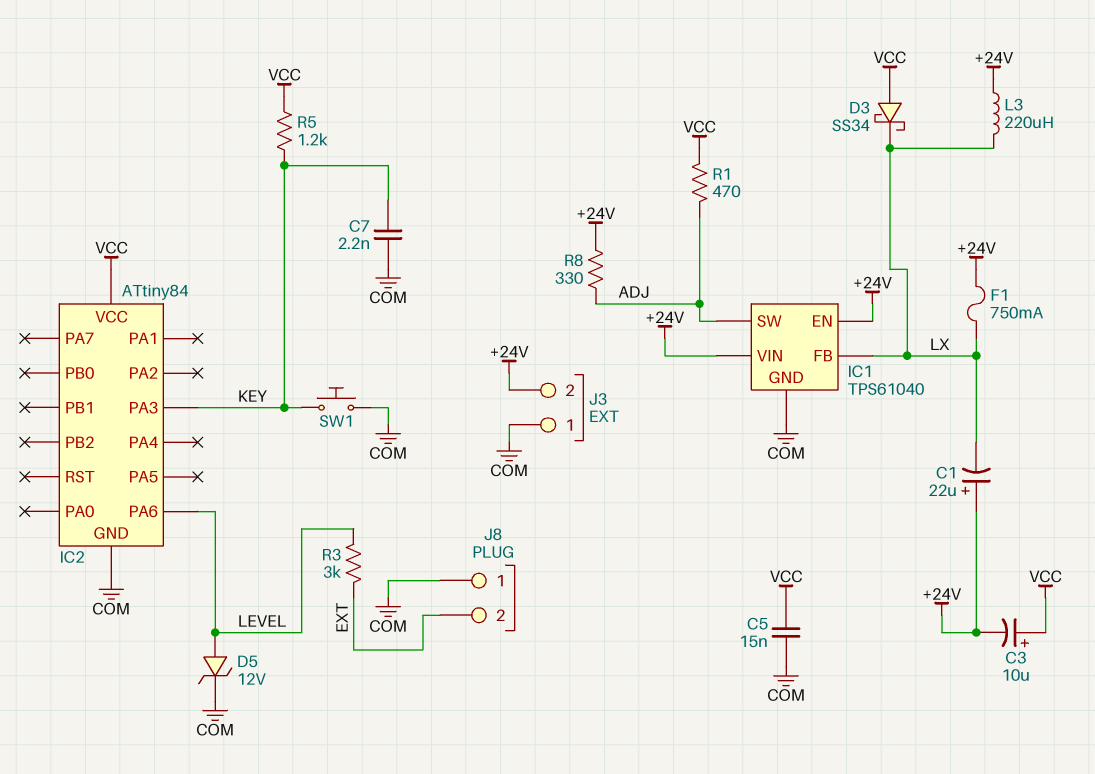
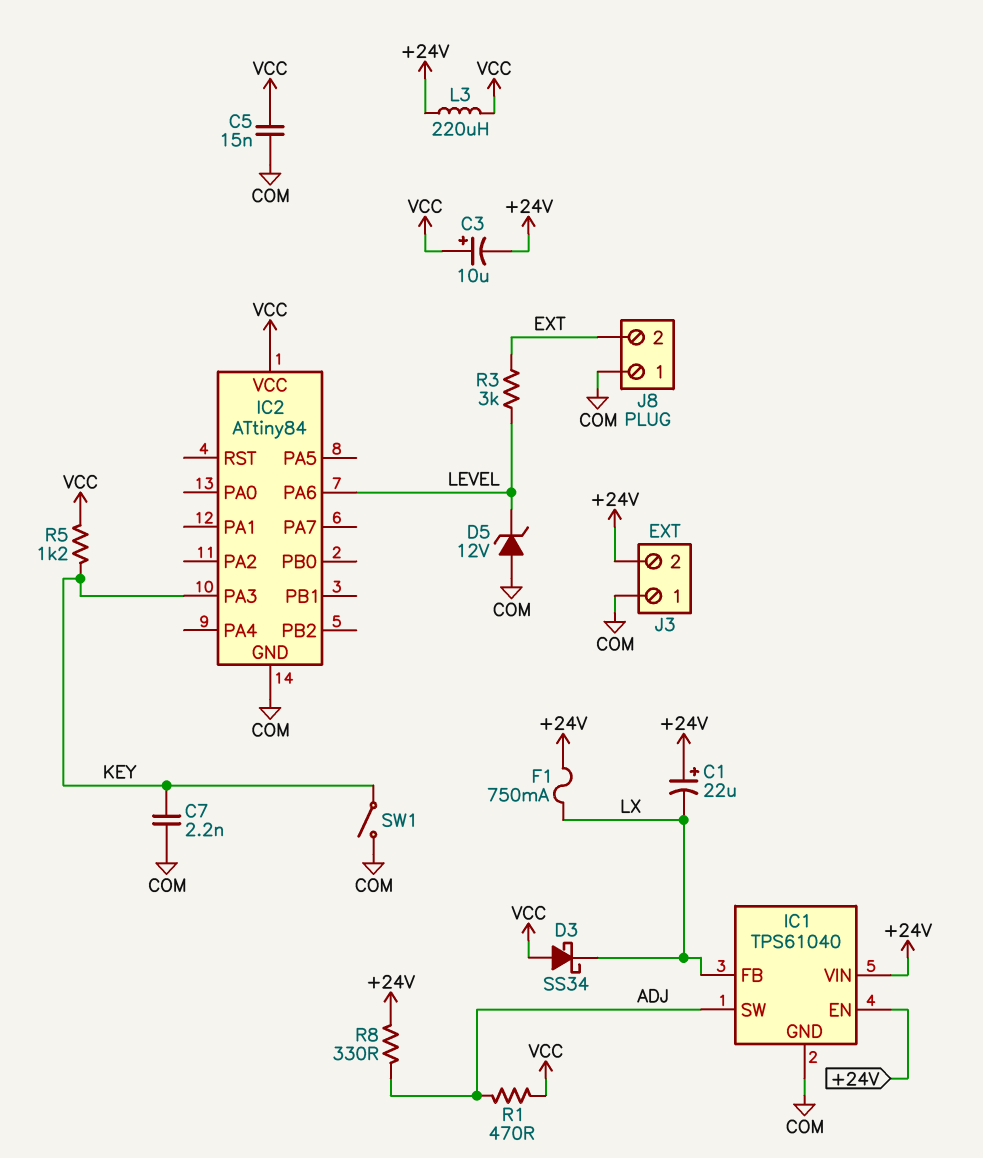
D5: zener 12V (A LEVEL, K COM) -> zener 12V (A COM, K LEVEL)
L3: 220uH (+24V, LX) -> 220uH (+24V, VCC)
SW1: button (COM, KEY) -> switch (COM, KEY)

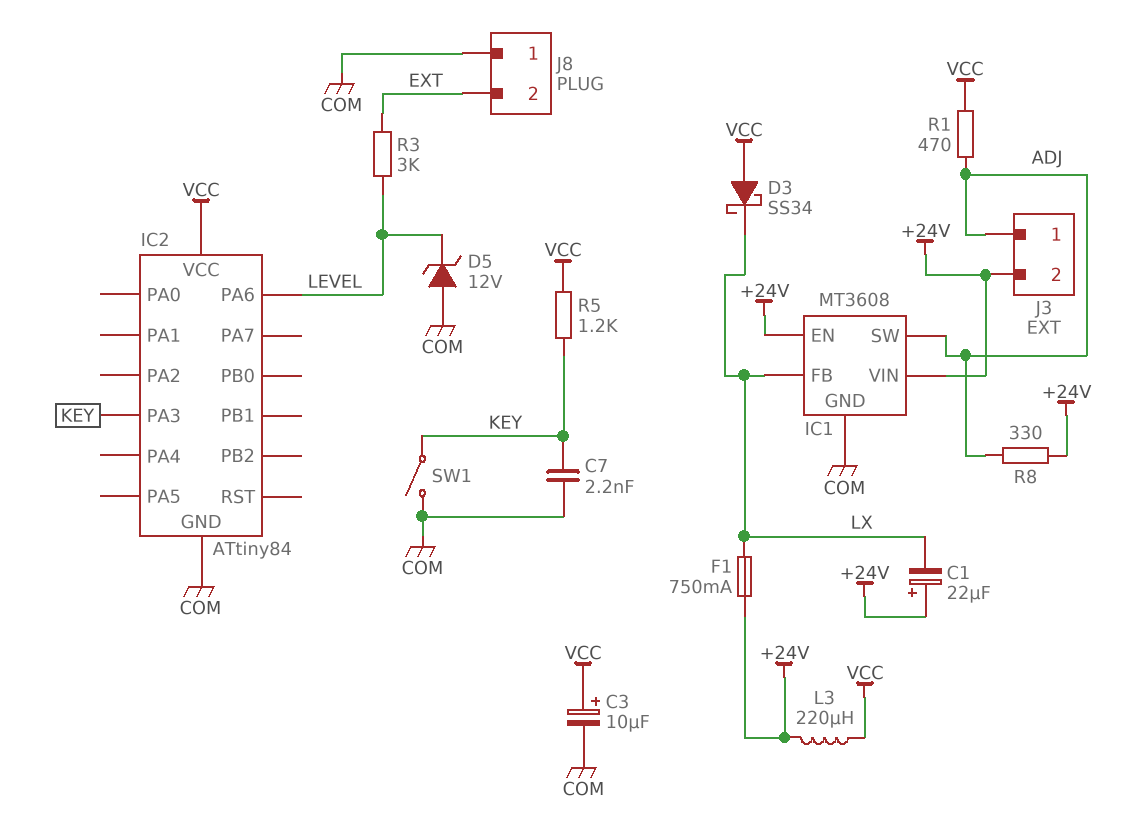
C3: 10uF (plus VCC, minus +24V) -> 10uF (plus VCC, minus COM)
C5: 15nF (COM, VCC) -> none
IC1: TPS61040 -> MT3608
J3 pin 1: COM -> ADJ

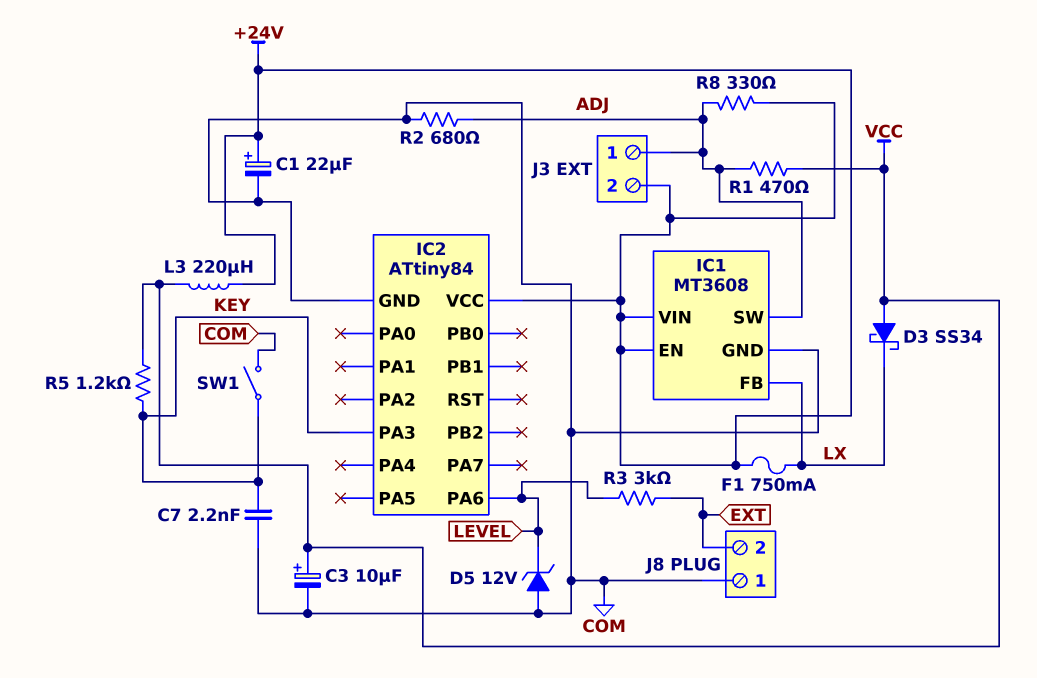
C1: 22uF (plus +24V, minus LX) -> 22uF (plus +24V, minus COM)
IC2 pin VCC: VCC -> +24V
R2: none -> 680 (ADJ, COM)

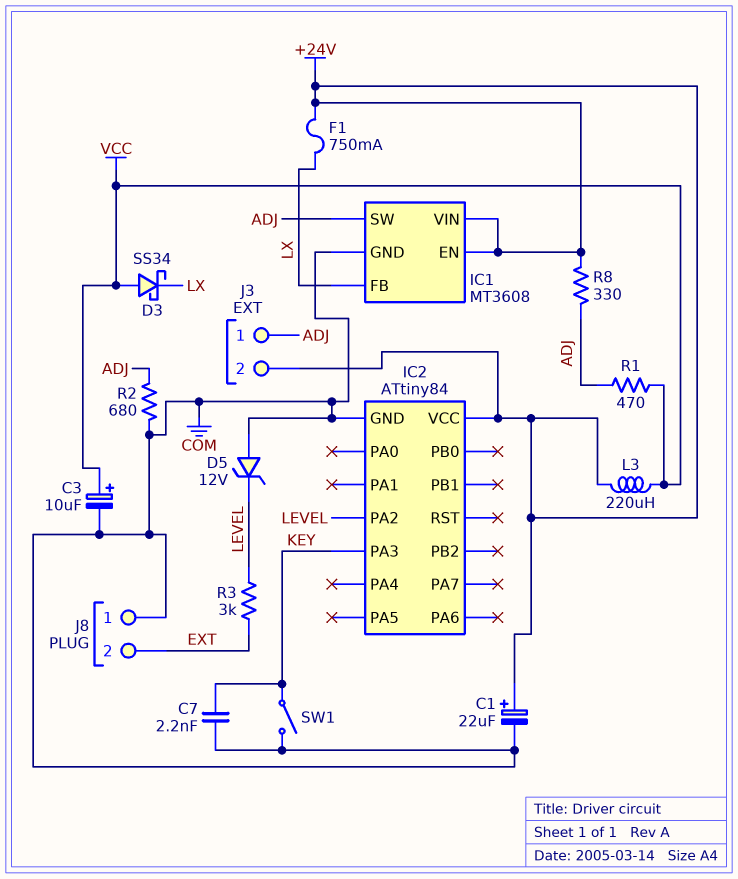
IC2 pin PA2: none -> LEVEL
IC2 pin PA6: LEVEL -> none
R5: 1.2k (KEY, VCC) -> none

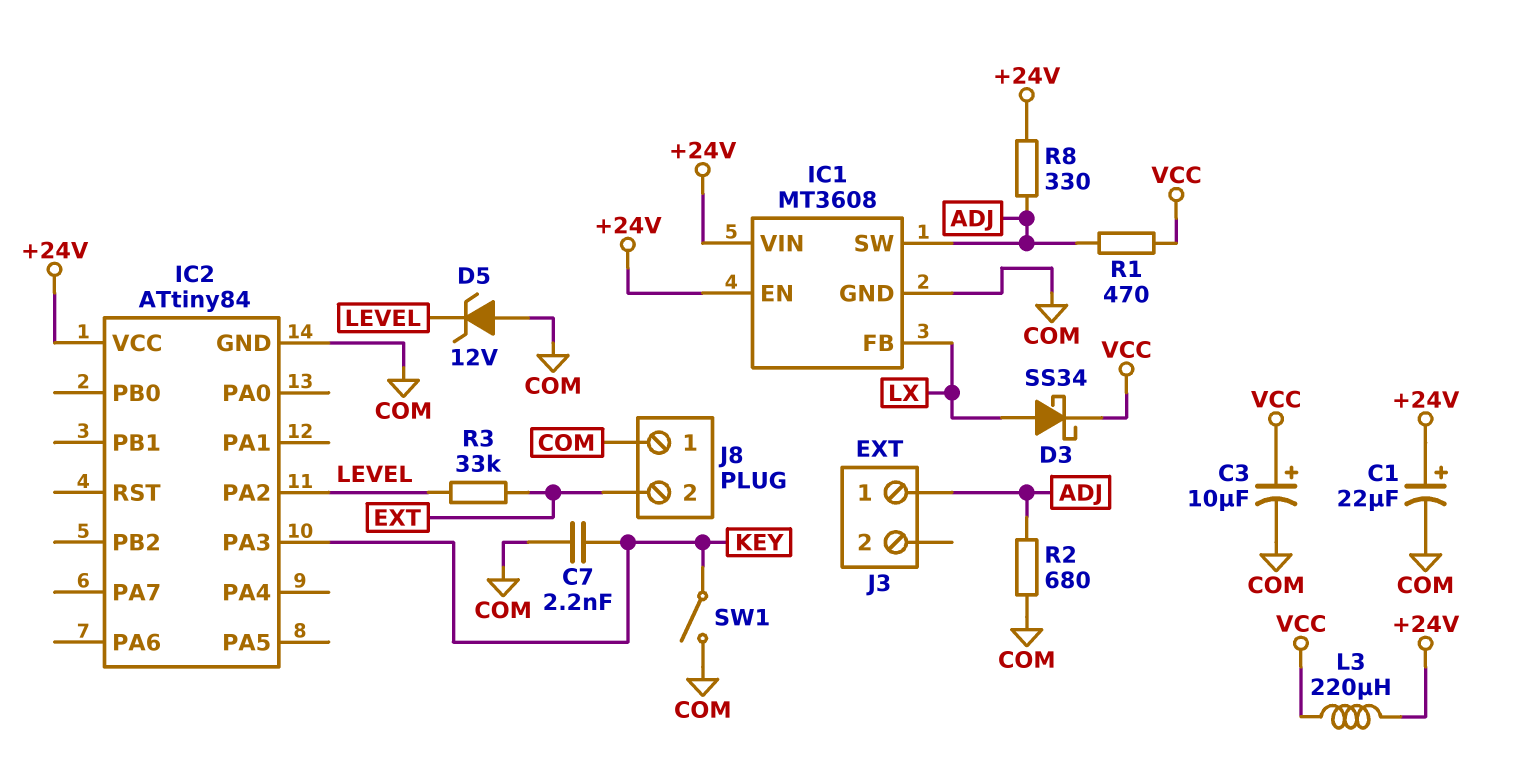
D3: schottky SS34 (A VCC, K LX) -> schottky SS34 (A LX, K VCC)
F1: 750mA (+24V, LX) -> none
J3 pin 2: +24V -> none
R3: 3k (EXT, LEVEL) -> 33k (EXT, LEVEL)

